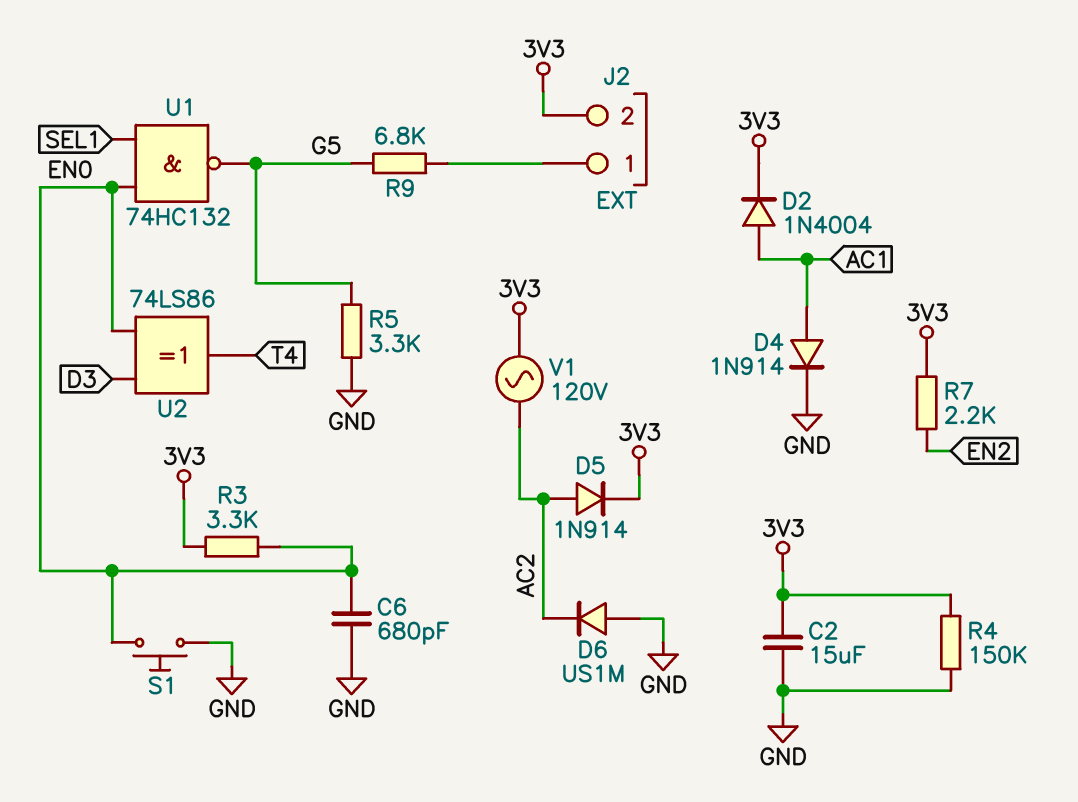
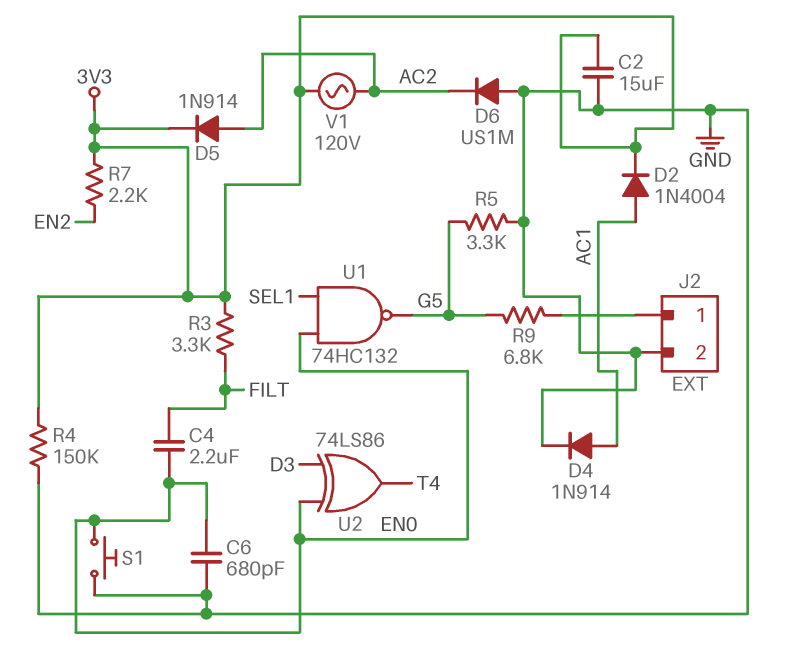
C4: none -> 2.2uF (EN0, FILT)
J2 pin 2: 3V3 -> GND
R3: 3.3k (3V3, EN0) -> 3.3k (3V3, FILT)

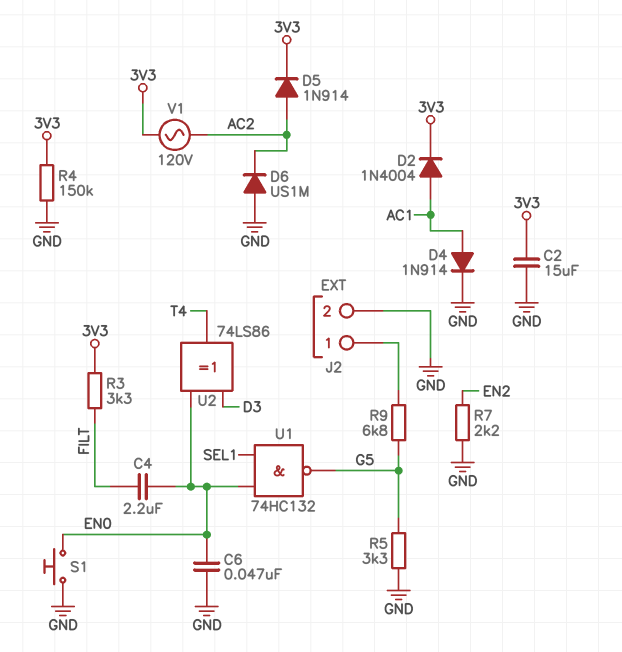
C6: 680pF (EN0, GND) -> 47nF (EN0, GND)
R7: 2.2k (3V3, EN2) -> 2.2k (EN2, GND)

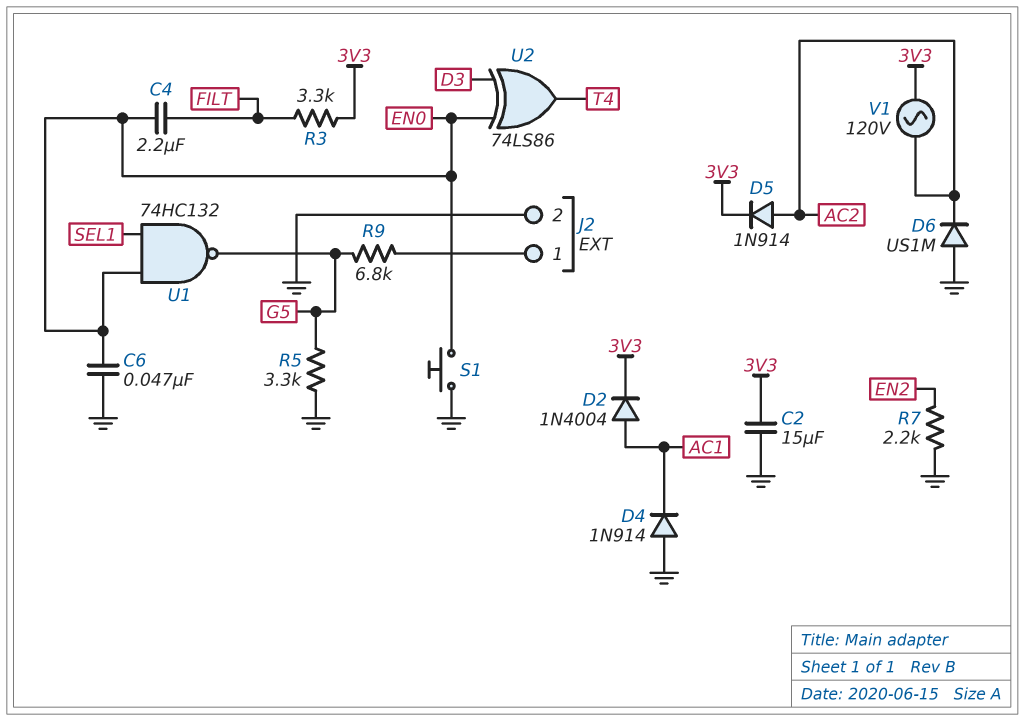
D4: diode 1N914 (A AC1, K GND) -> diode 1N914 (A GND, K AC1)
R4: 150k (3V3, GND) -> none

